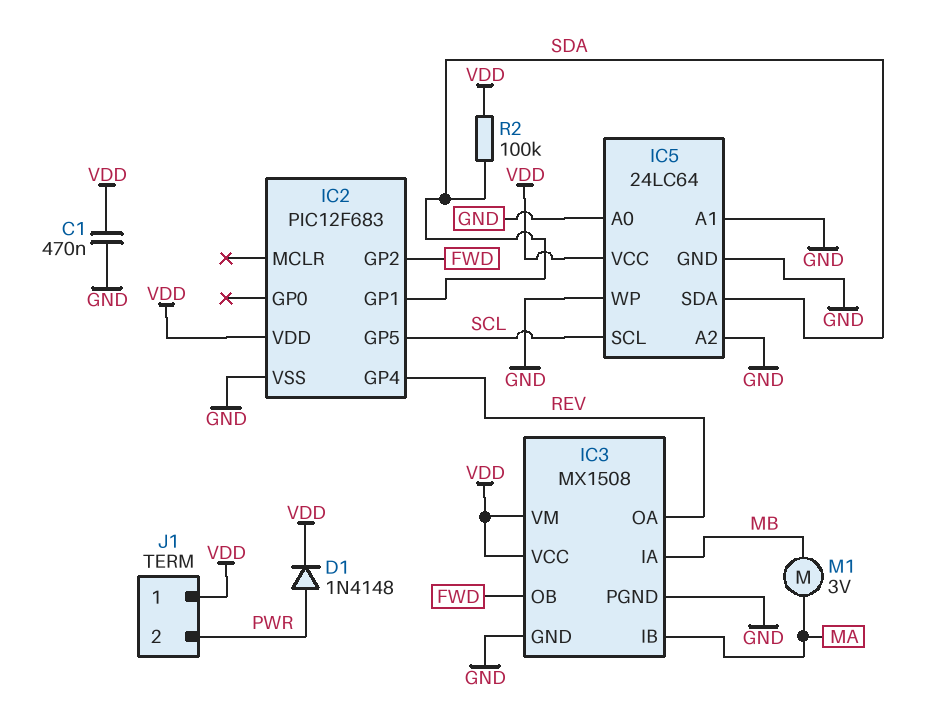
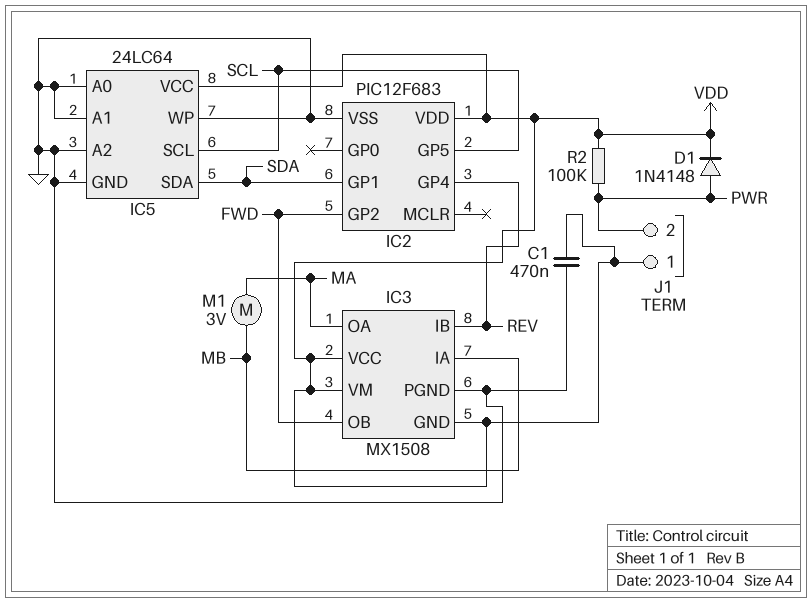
IC3 pin GND: GND -> VDD
IC3 pin IB: MA -> REV
IC3 pin OA: REV -> MA
R2: 100k (SDA, VDD) -> 100k (PWR, VDD)

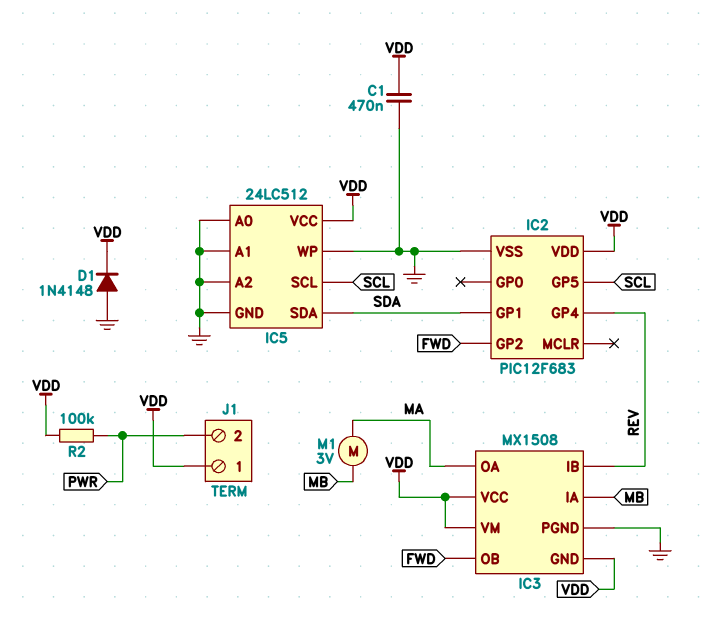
D1: diode 1N4148 (A PWR, K VDD) -> diode 1N4148 (A GND, K VDD)
IC5: 24LC64 -> 24LC512

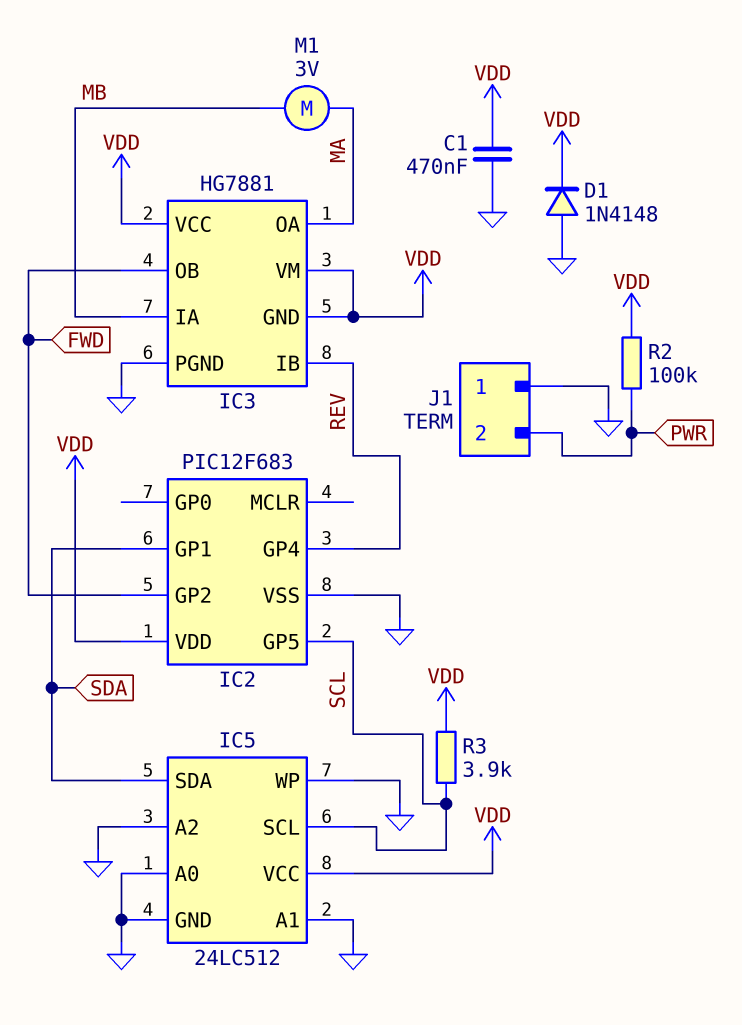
IC3: MX1508 -> HG7881
J1 pin 1: VDD -> GND
R3: none -> 3.9k (SCL, VDD)

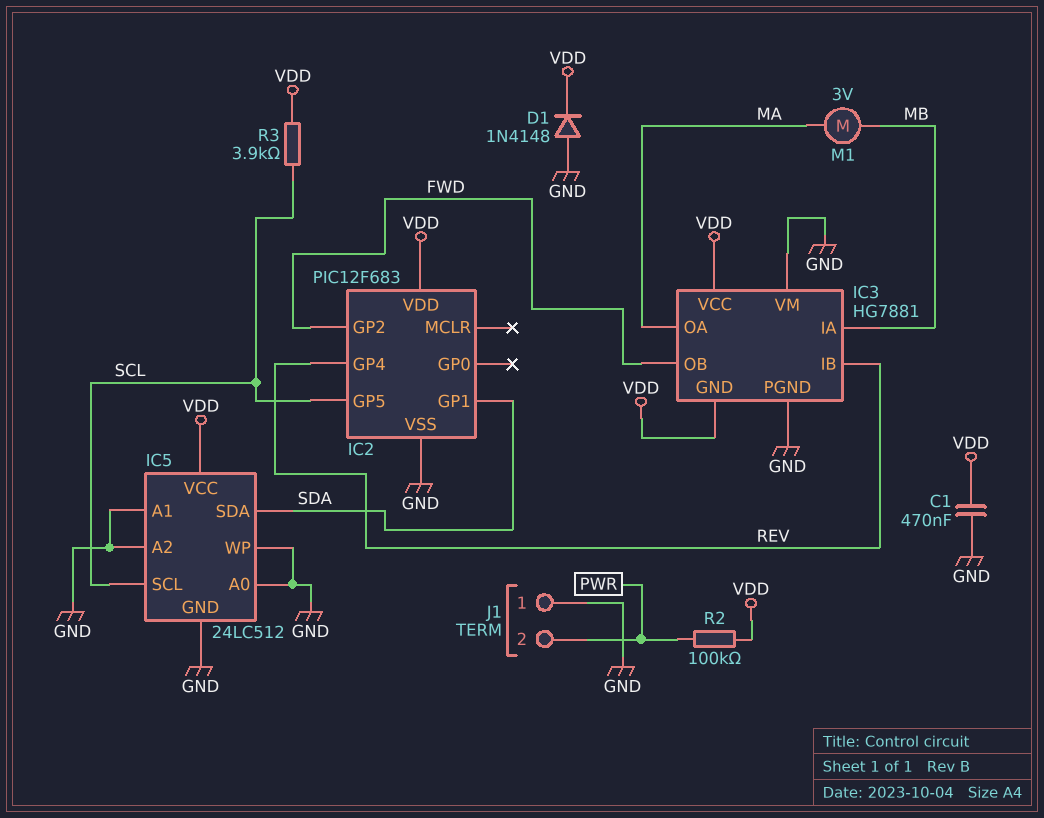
IC3 pin VM: VDD -> GND

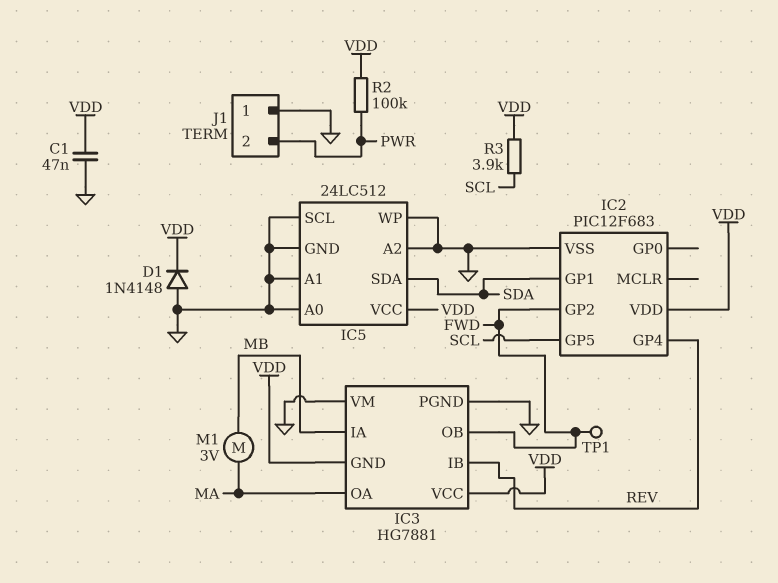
C1: 470nF (GND, VDD) -> 47nF (GND, VDD)
IC5 pin SCL: SCL -> GND
TP1: none -> test point (FWD)

